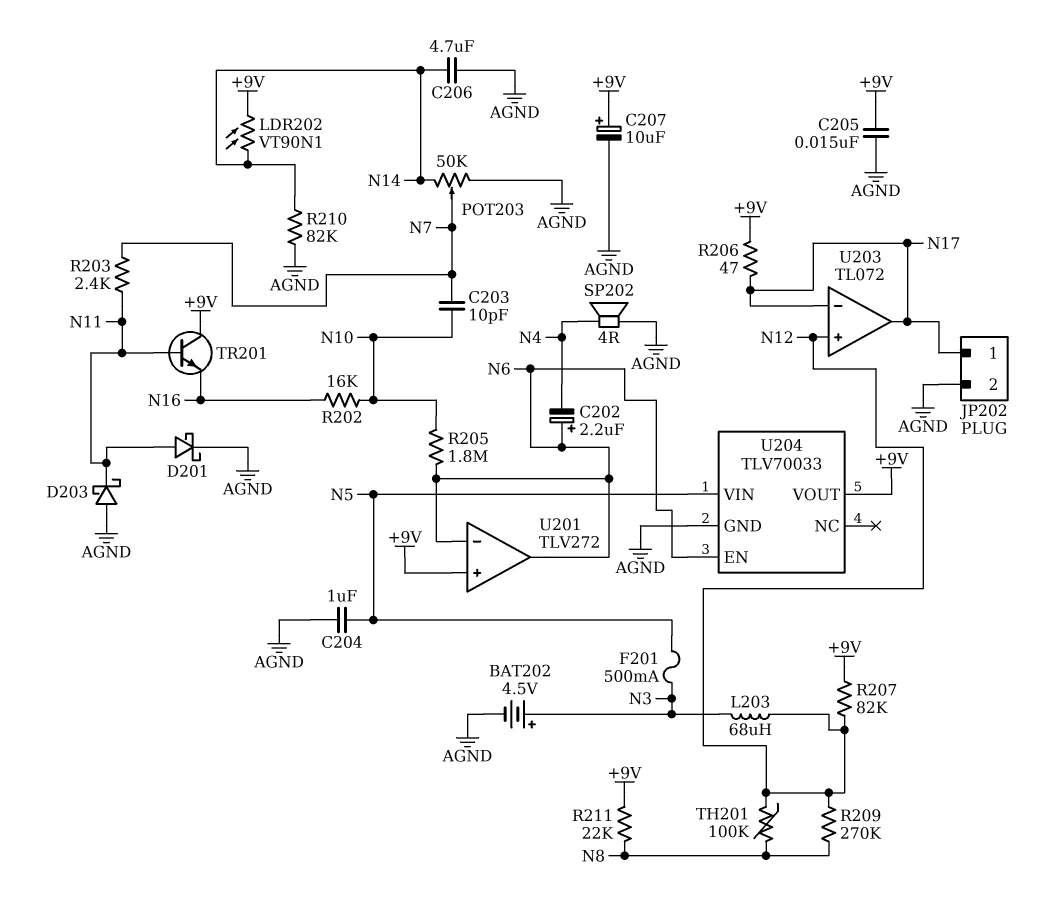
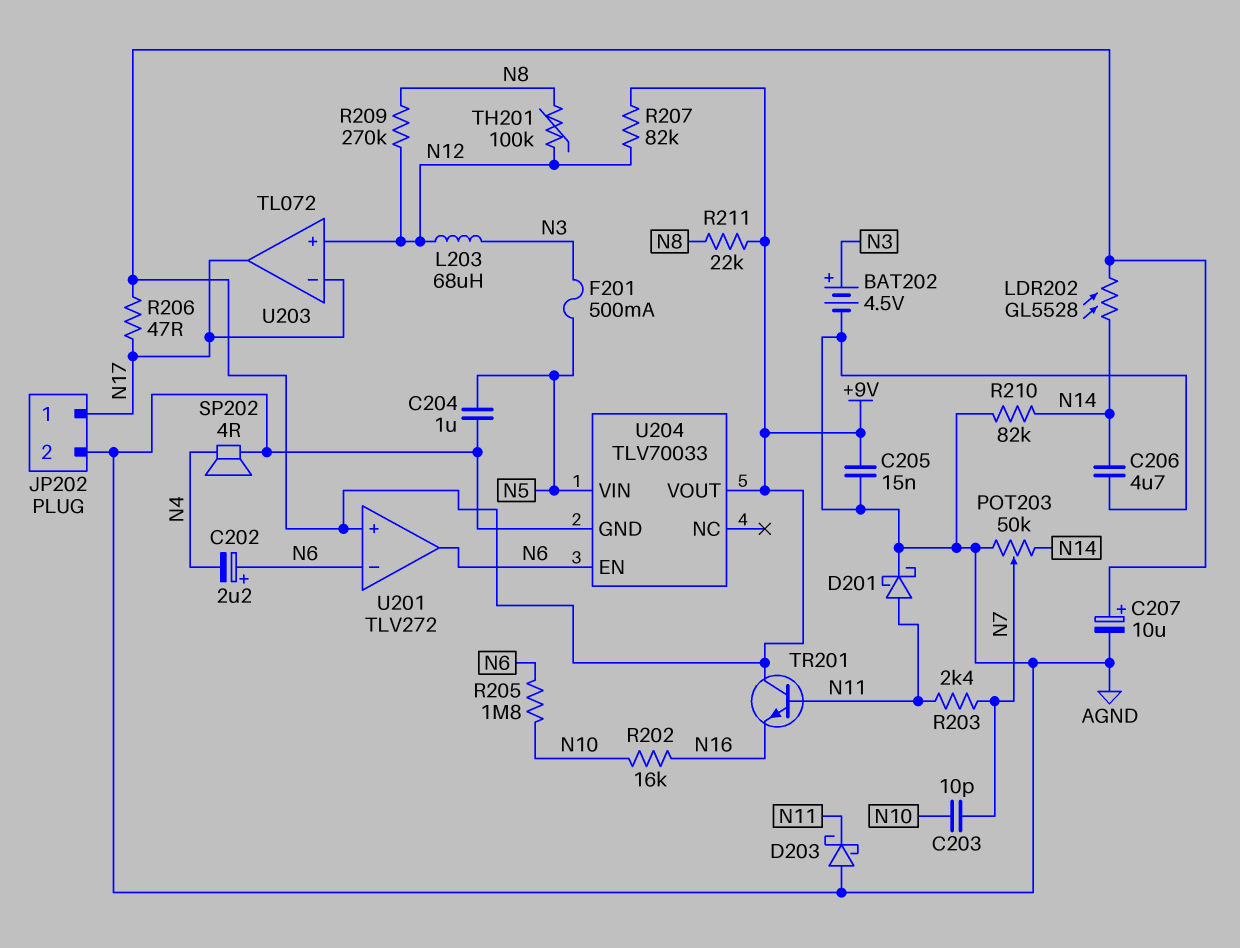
LDR202: VT90N1 (+9V, N14) -> GL5528 (+9V, N14)

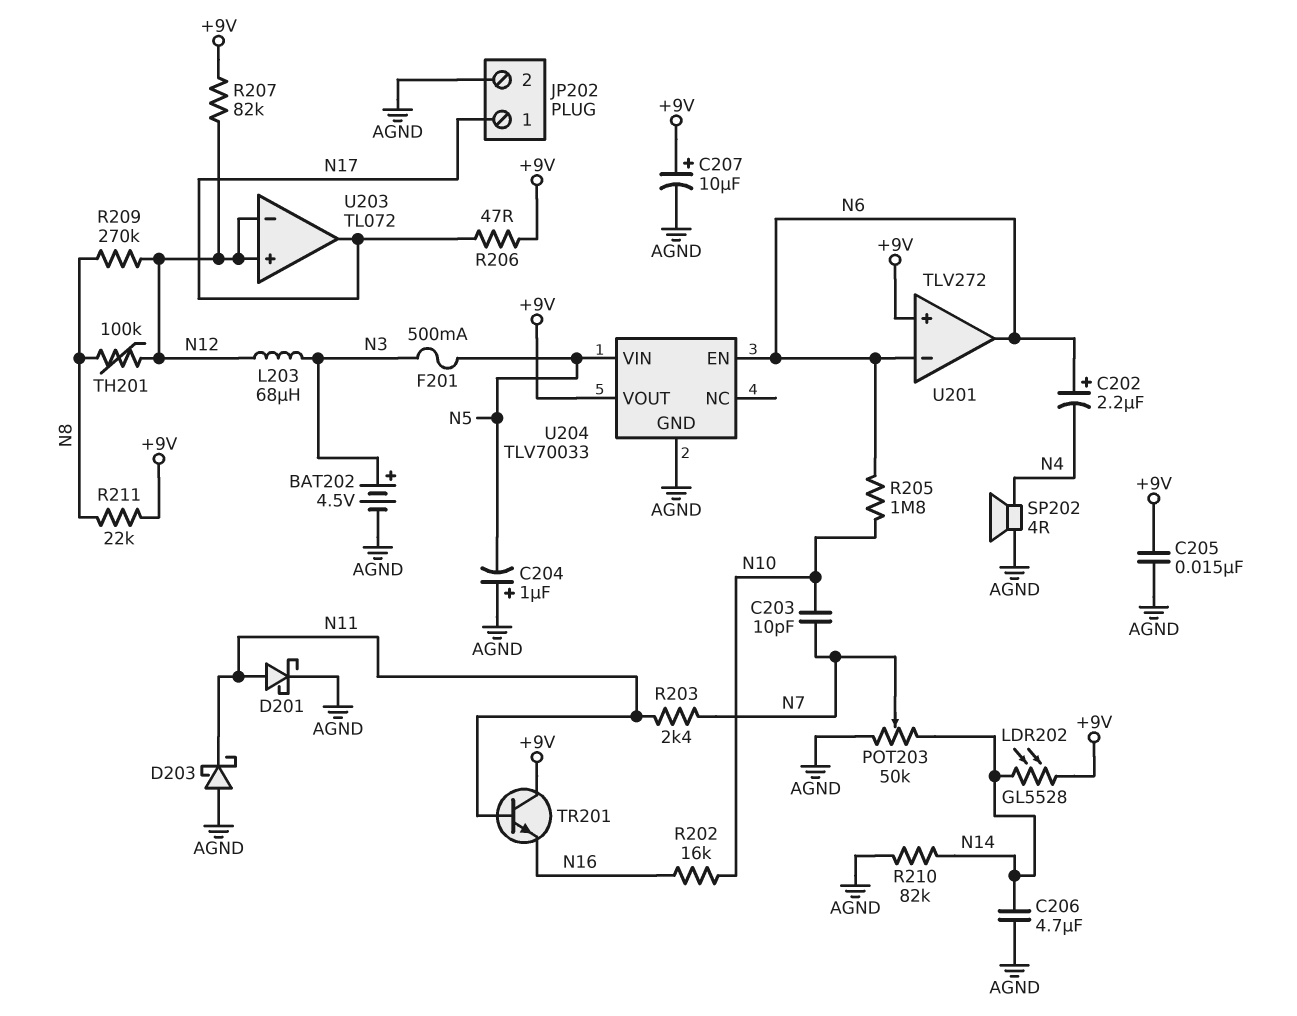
C204: 1uF (AGND, N5) -> 1uF (plus AGND, minus N5)
U203 pin in-: N17 -> N12

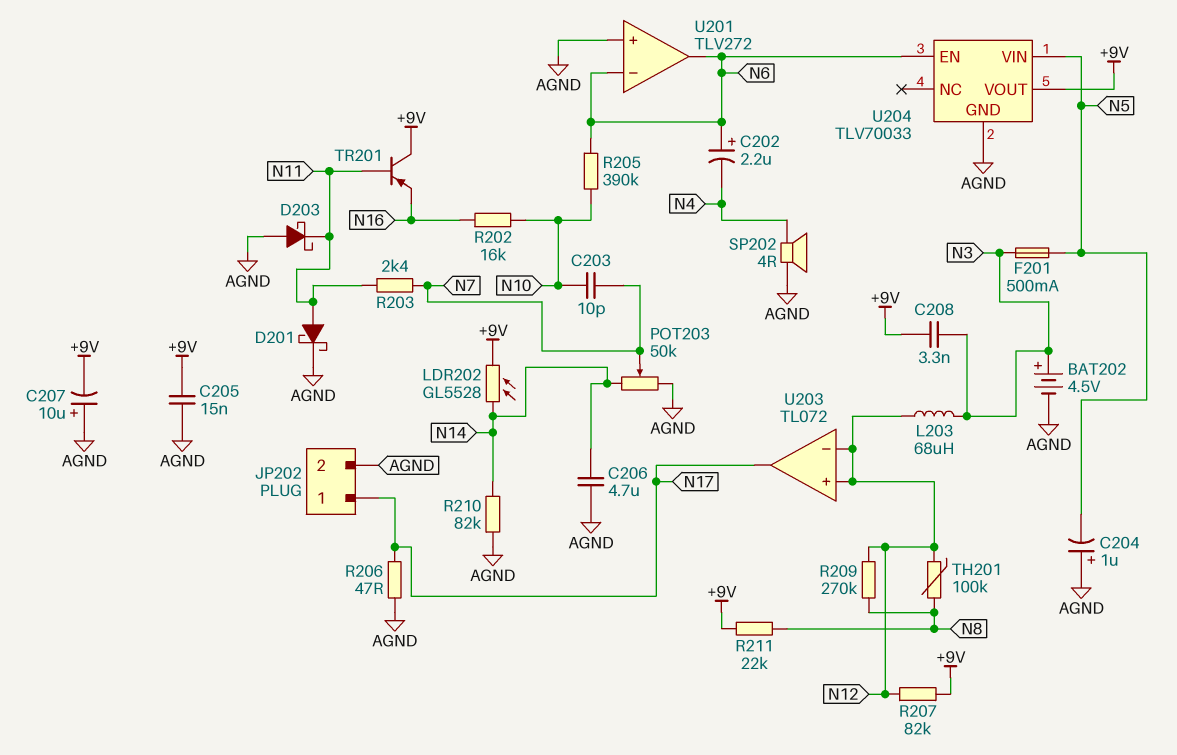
C207: 10uF (plus +9V, minus AGND) -> 10uF (plus AGND, minus +9V)
C208: none -> 3.3nF (+9V, N3)
R205: 1.8M (N6, N10) -> 390k (N6, N10)
R206: 47 (+9V, N17) -> 47 (AGND, N17)
TR201: NPN (B N11, C +9V, E N16) -> PNP (B N11, C +9V, E N16)
U201 pin in+: +9V -> AGND

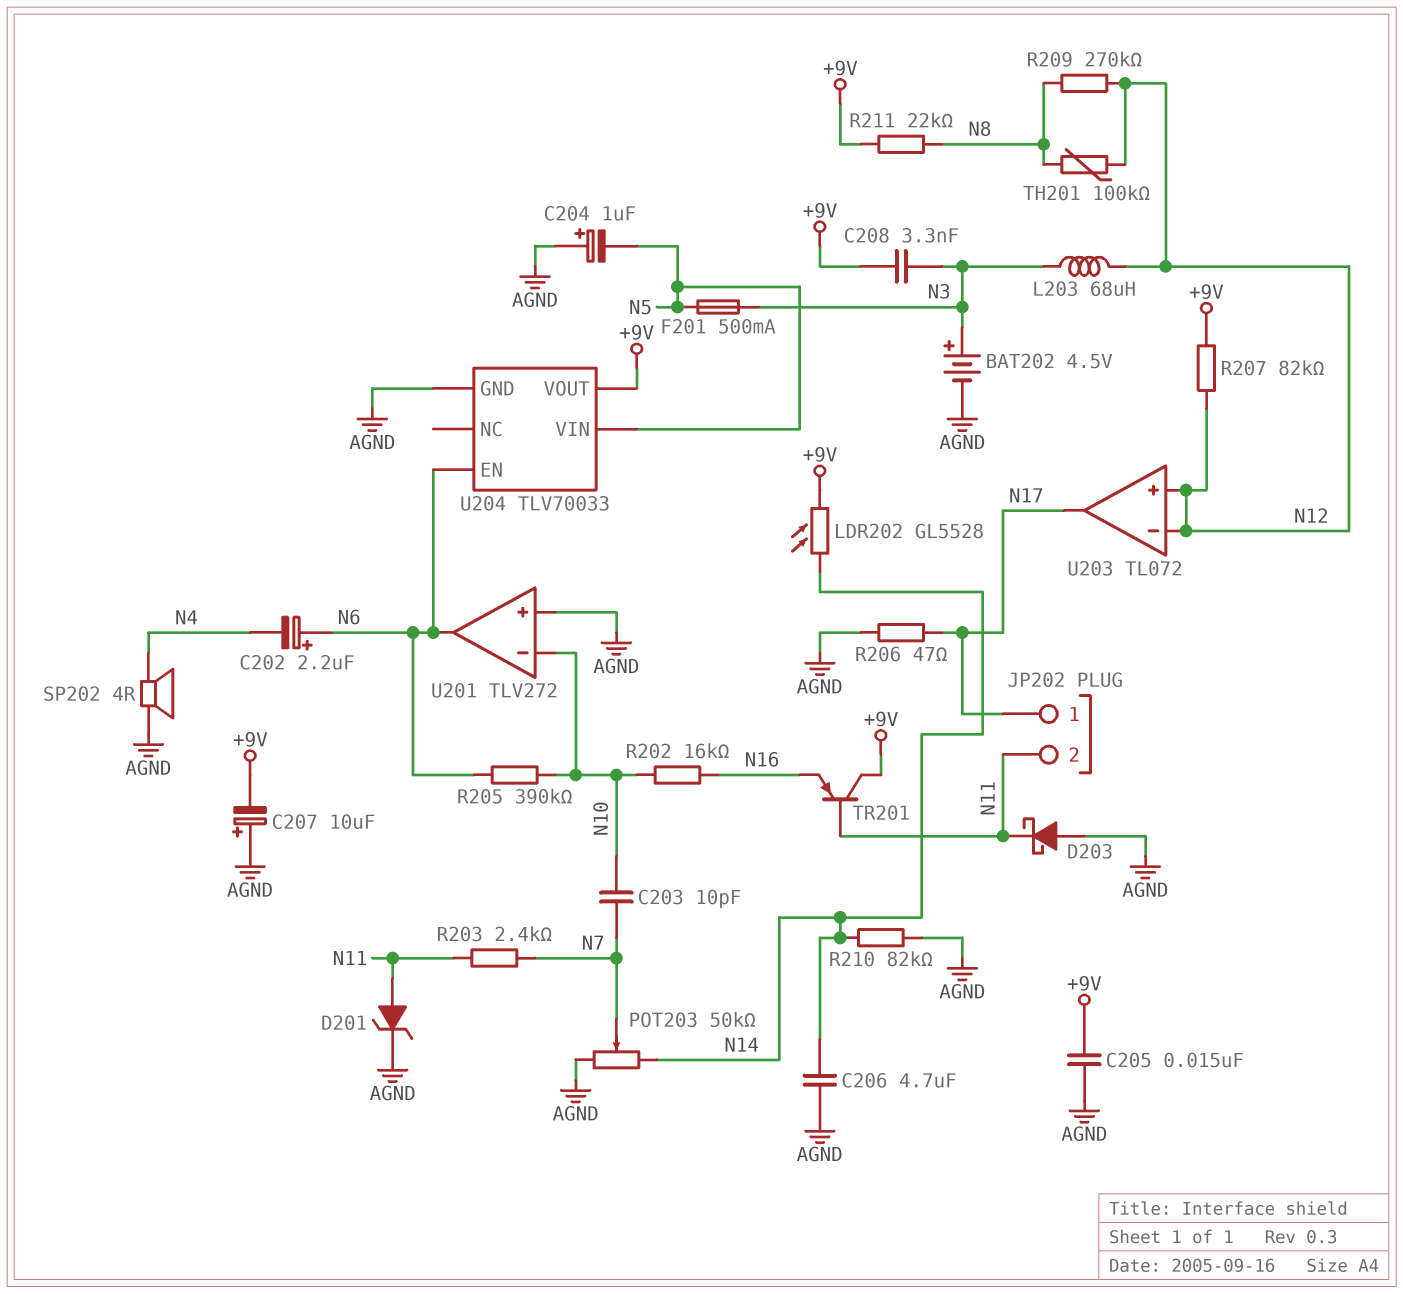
D201: schottky (A N11, K AGND) -> zener (A N11, K AGND)
JP202 pin 2: AGND -> N11
U201 pin in-: N6 -> N10

